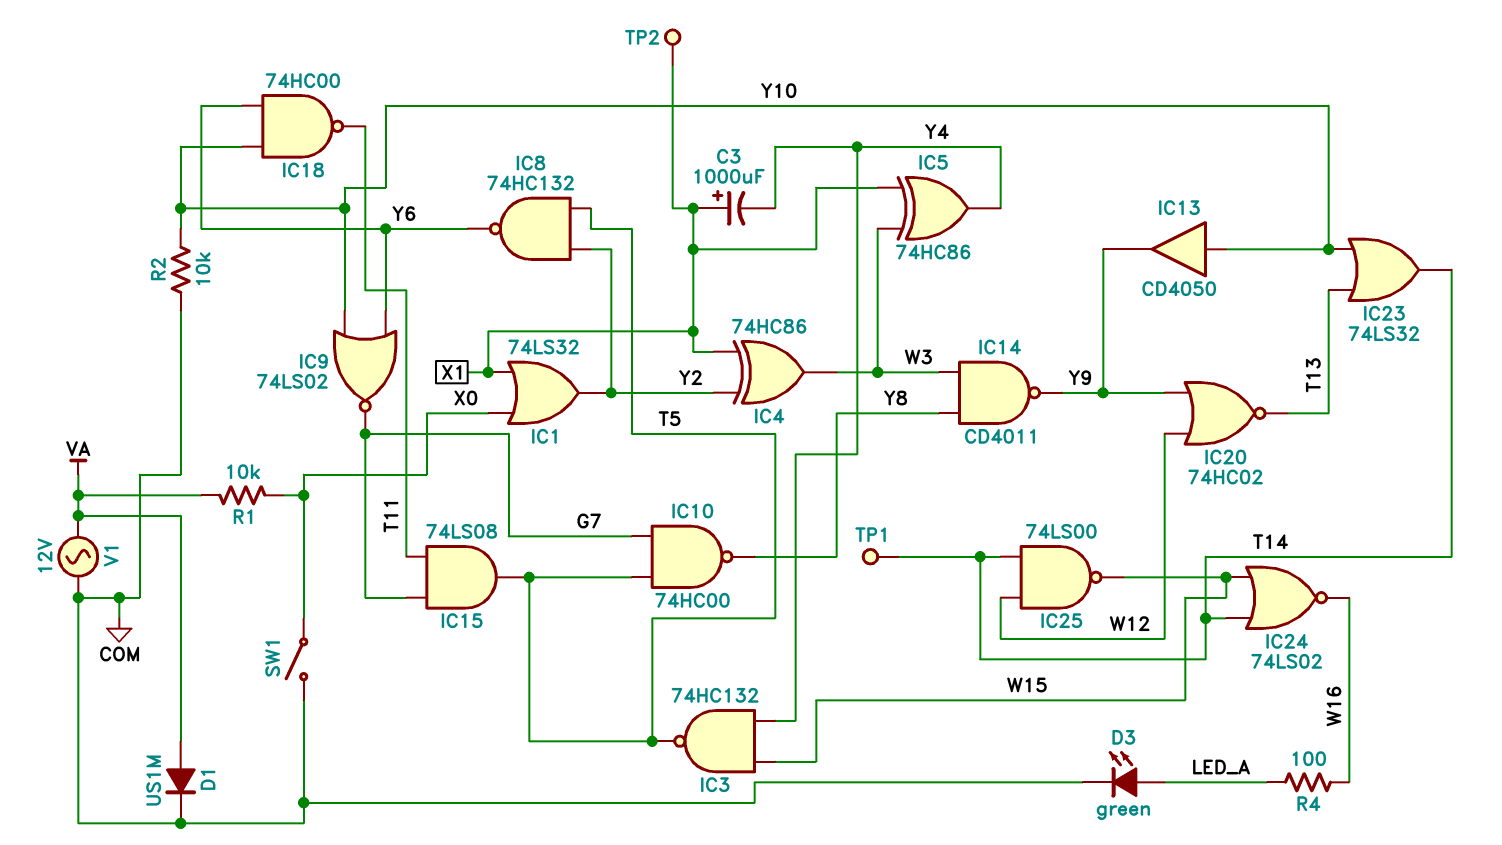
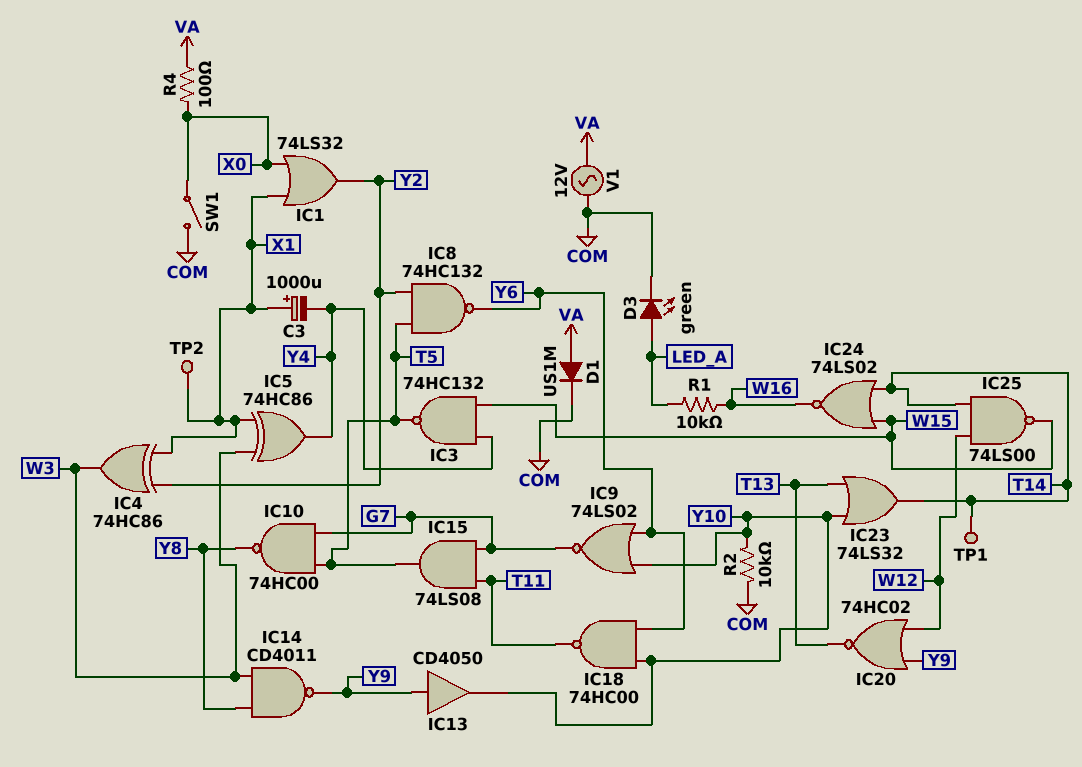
IC13: buffer CD4050 (in Y10, out Y9) -> buffer CD4050 (in Y9, out Y10)
R1: 10k (VA, X0) -> 10k (LED_A, W16)
R4: 100 (LED_A, W16) -> 100 (VA, X0)

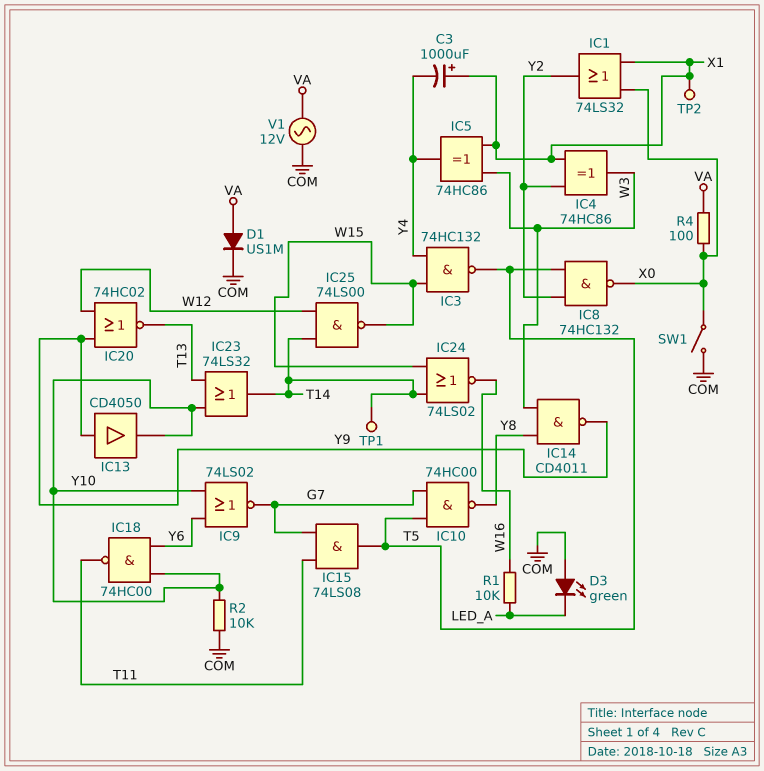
D3: LED green (A LED_A, K COM) -> LED green (A COM, K LED_A)
IC8: NAND 74HC132 (in T5, in Y2, out Y6) -> NAND 74HC132 (in T5, in Y2, out X0)

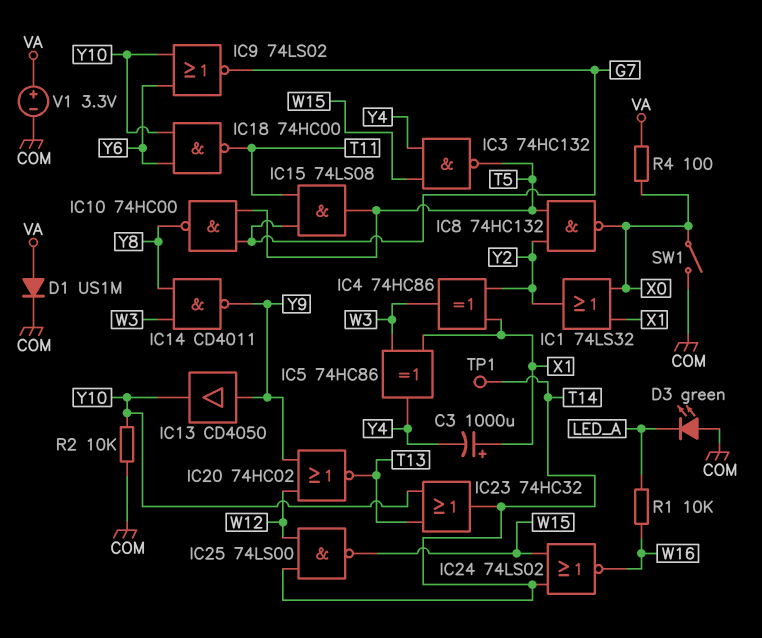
IC23: OR 74LS32 (in T13, in Y10, out T14) -> OR 74HC32 (in T13, in Y10, out T14)
TP2: test point (X1) -> none
V1: AC 12V (COM, VA) -> 3.3V (plus VA, minus COM)

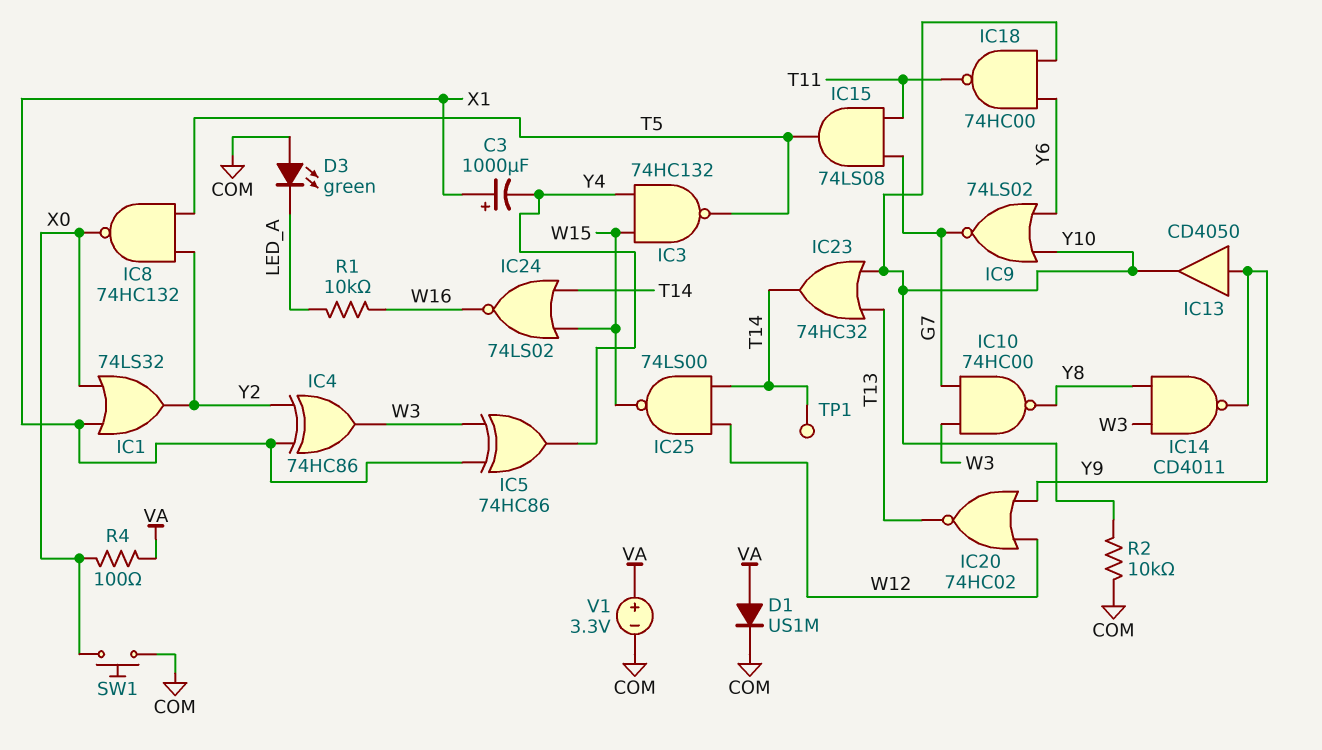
IC10: NAND 74HC00 (in G7, in T5, out Y8) -> NAND 74HC00 (in G7, in W3, out Y8)
SW1: switch (COM, X0) -> button (COM, X0)

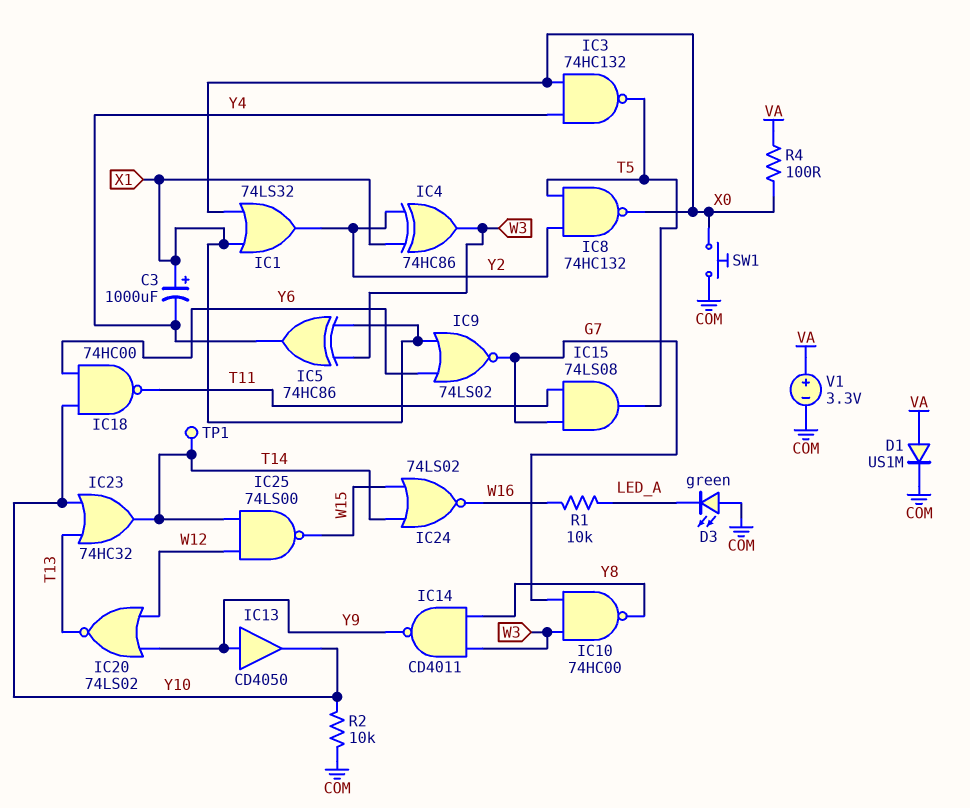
IC3: NAND 74HC132 (in W15, in Y4, out T5) -> NAND 74HC132 (in X0, in Y4, out T5)
IC9: NOR 74LS02 (in Y6, in Y10, out G7) -> NOR 74LS02 (in X1, in Y6, out G7)
IC20: NOR 74HC02 (in W12, in Y9, out T13) -> NOR 74LS02 (in W12, in Y9, out T13)

